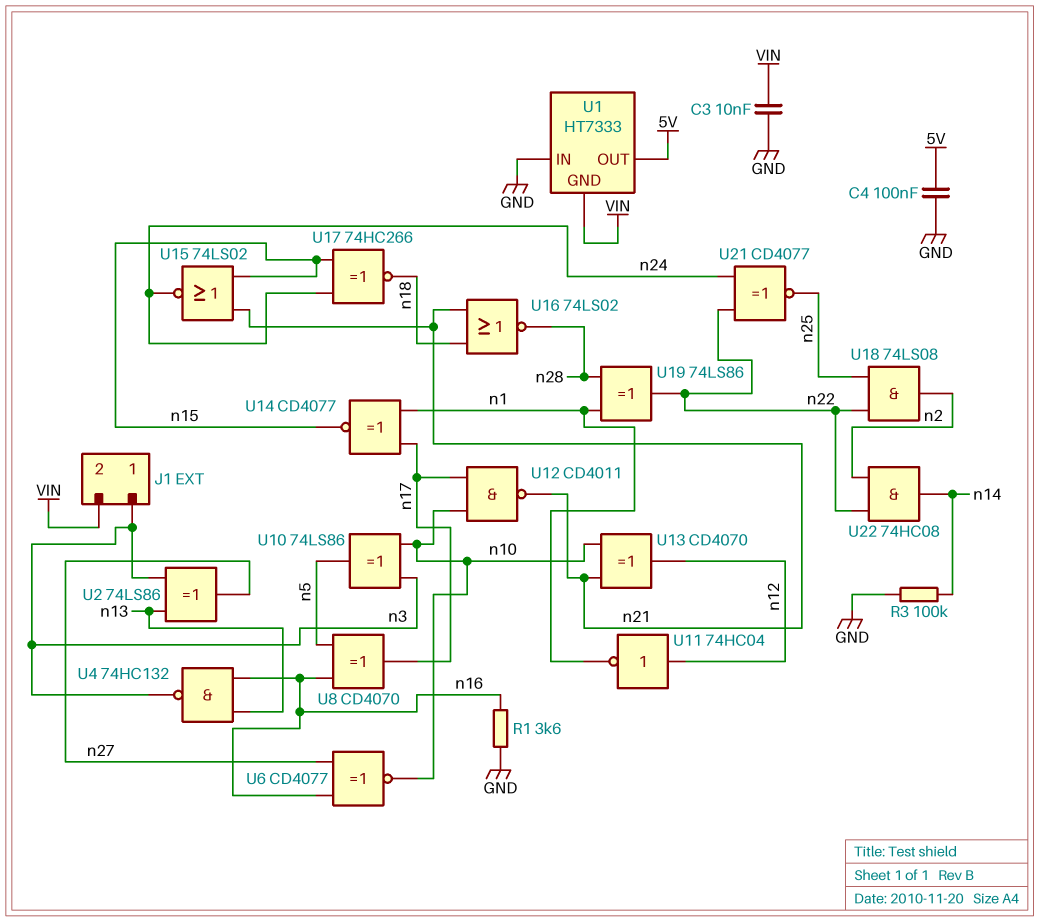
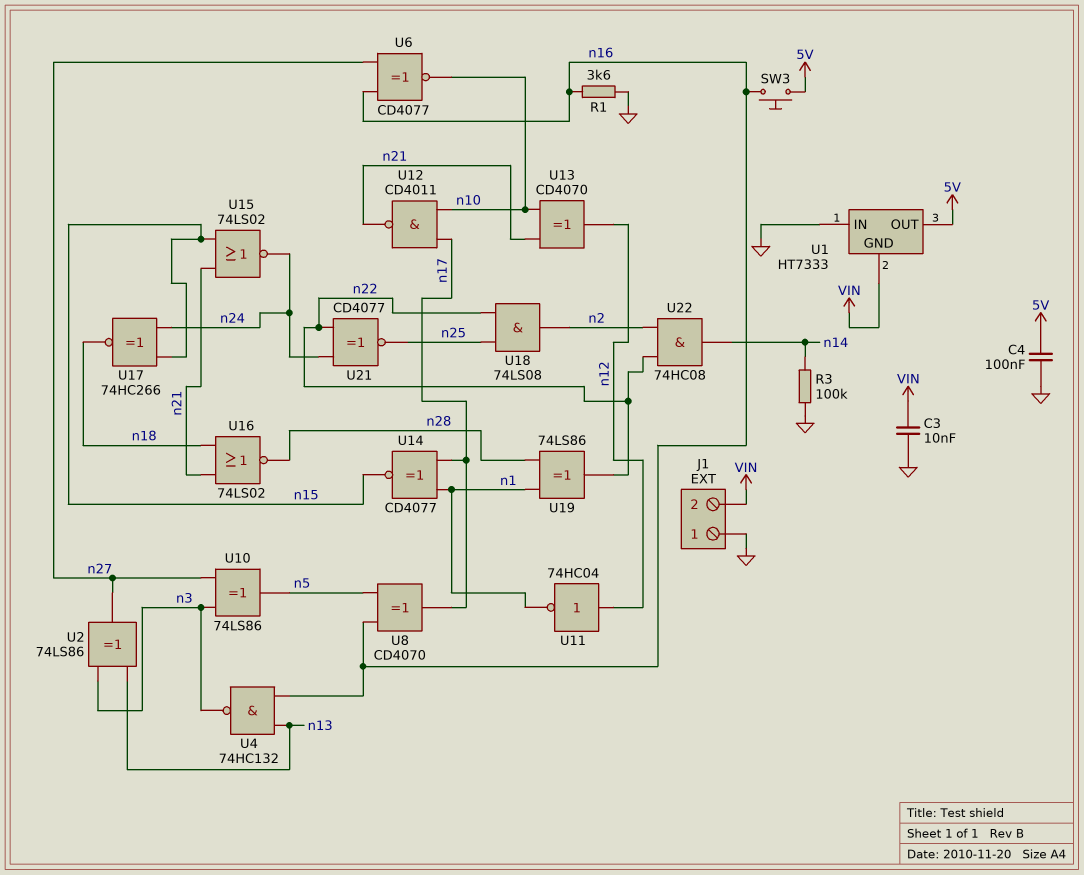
J1 pin 1: n3 -> GND
SW3: none -> button (5V, n16)
U10: XOR 74LS86 (in n3, in n10, out n5) -> XOR 74LS86 (in n3, in n27, out n5)

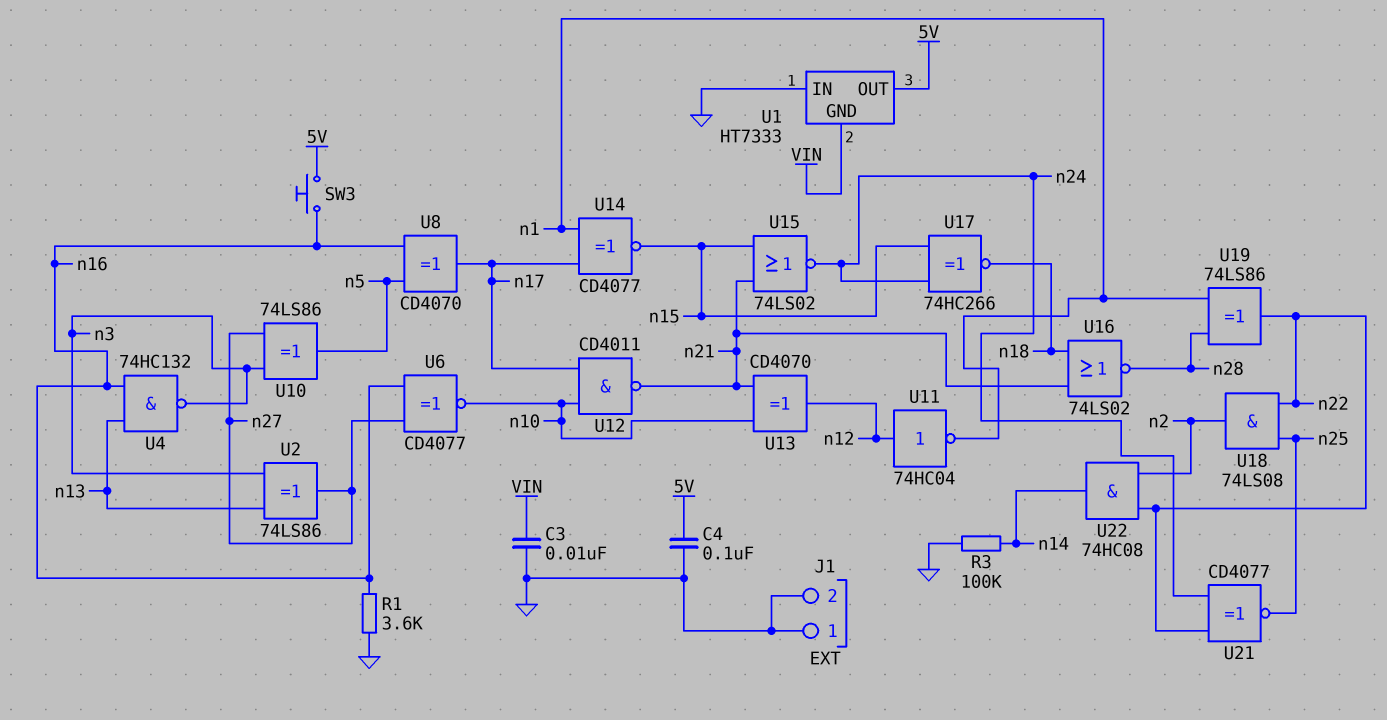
J1 pin 2: VIN -> GND

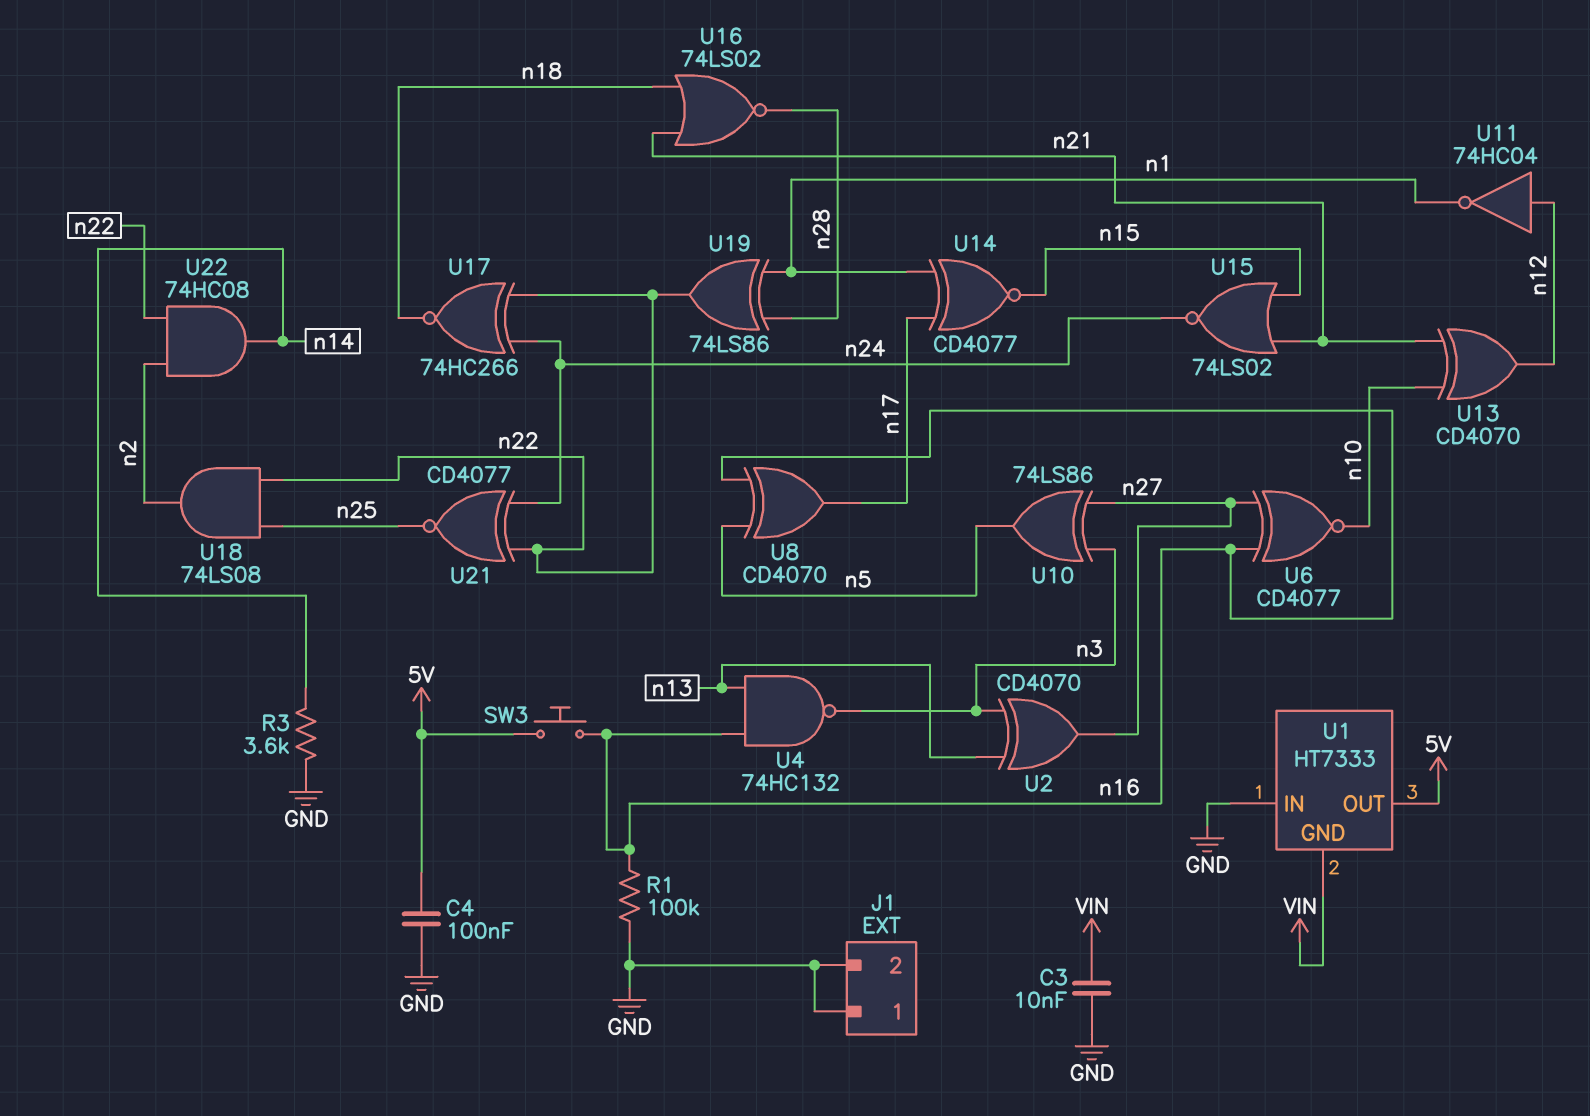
R1: 3.6k (GND, n16) -> 100k (GND, n16)
R3: 100k (GND, n14) -> 3.6k (GND, n14)
U2: XOR 74LS86 (in n3, in n13, out n27) -> XOR CD4070 (in n3, in n13, out n27)
U12: NAND CD4011 (in n10, in n17, out n21) -> none
U17: XNOR 74HC266 (in n15, in n24, out n18) -> XNOR 74HC266 (in n22, in n24, out n18)

